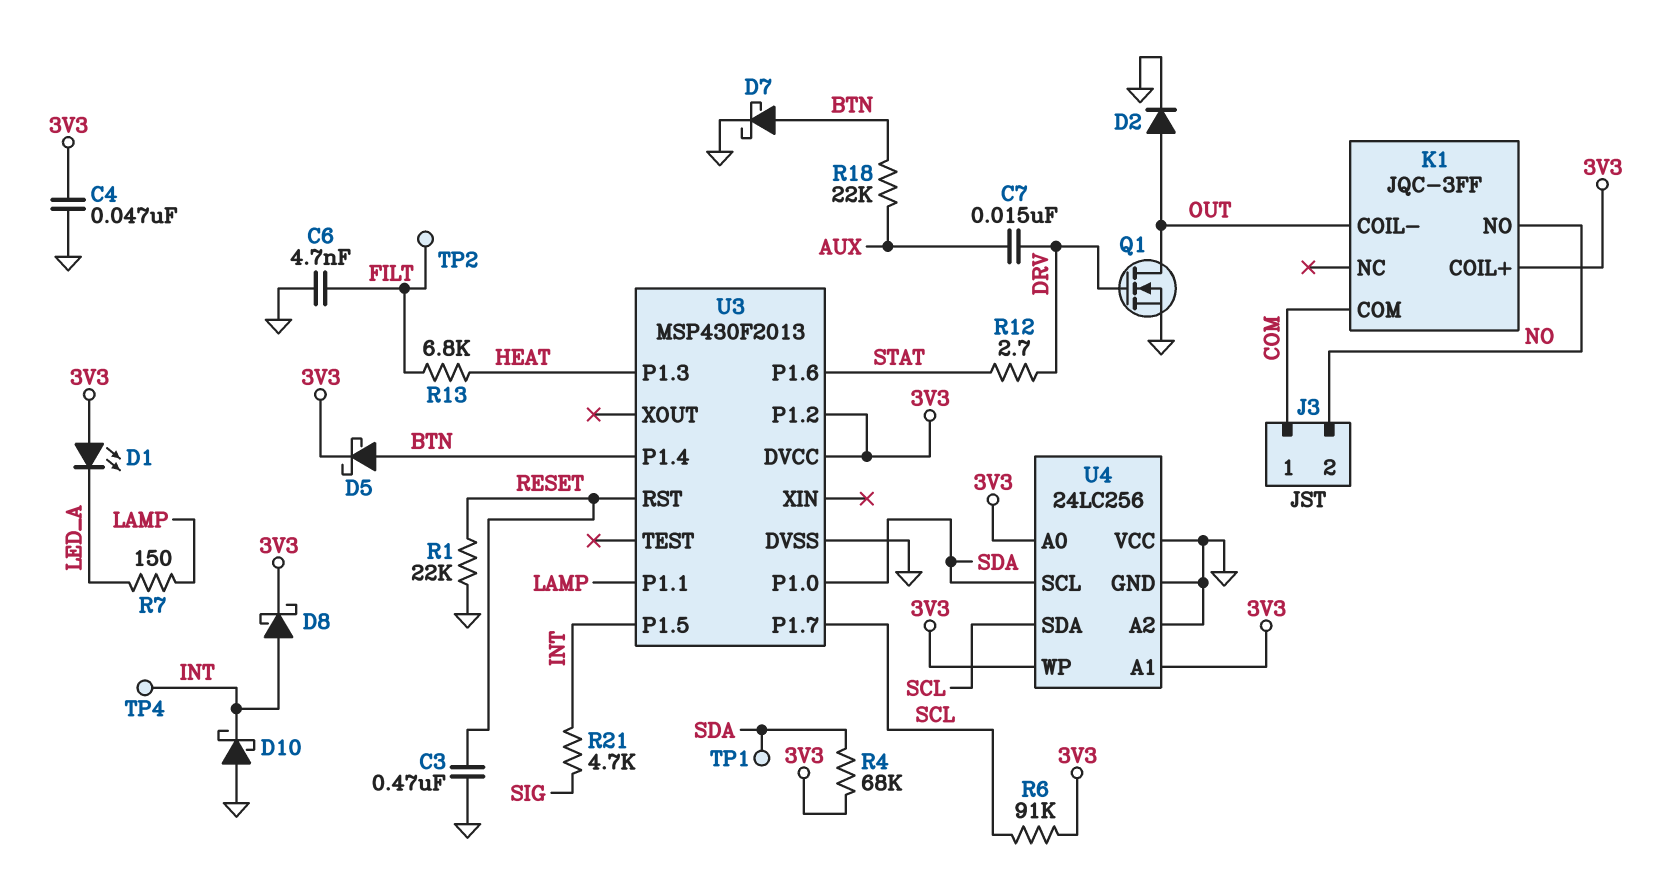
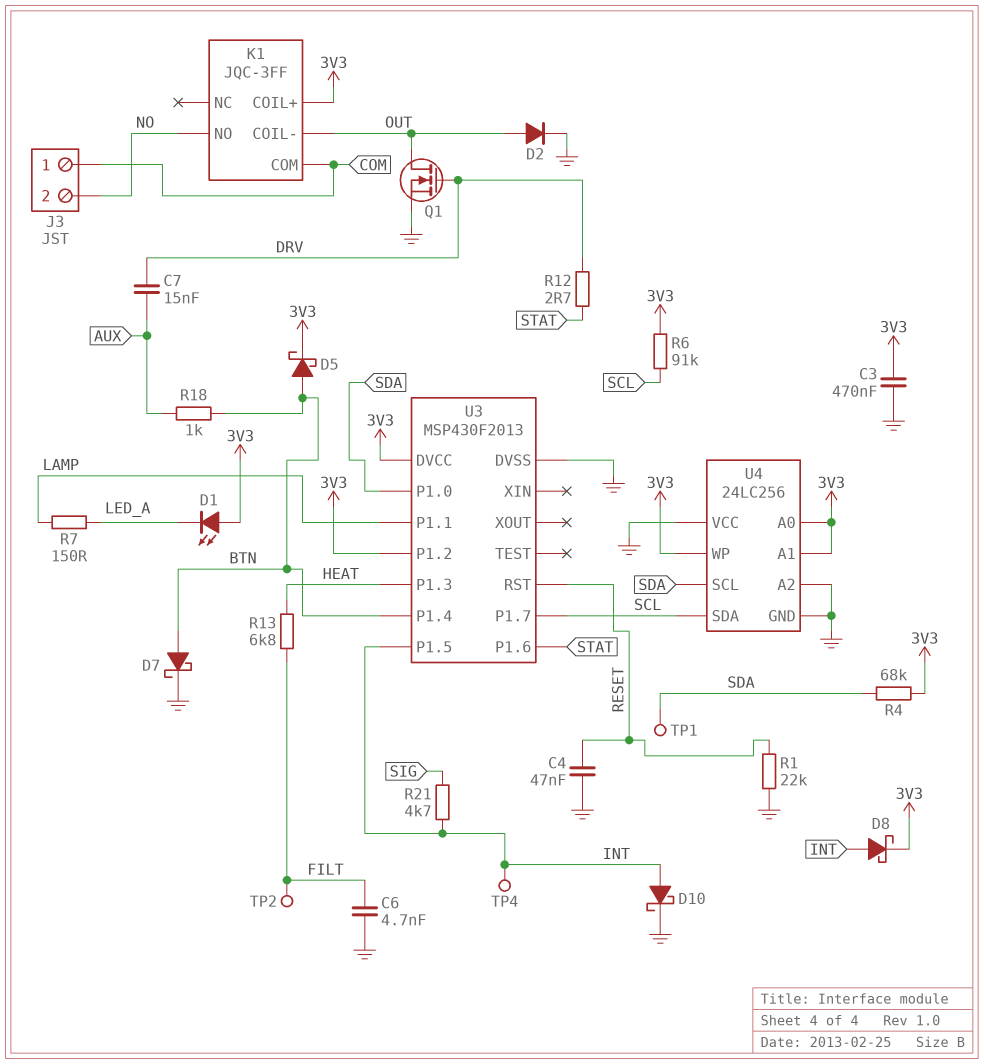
C3: 470nF (GND, RESET) -> 470nF (3V3, GND)
C4: 47nF (3V3, GND) -> 47nF (GND, RESET)
D10: schottky (A GND, K INT) -> schottky (A INT, K GND)
R18: 22k (AUX, BTN) -> 1k (AUX, BTN)

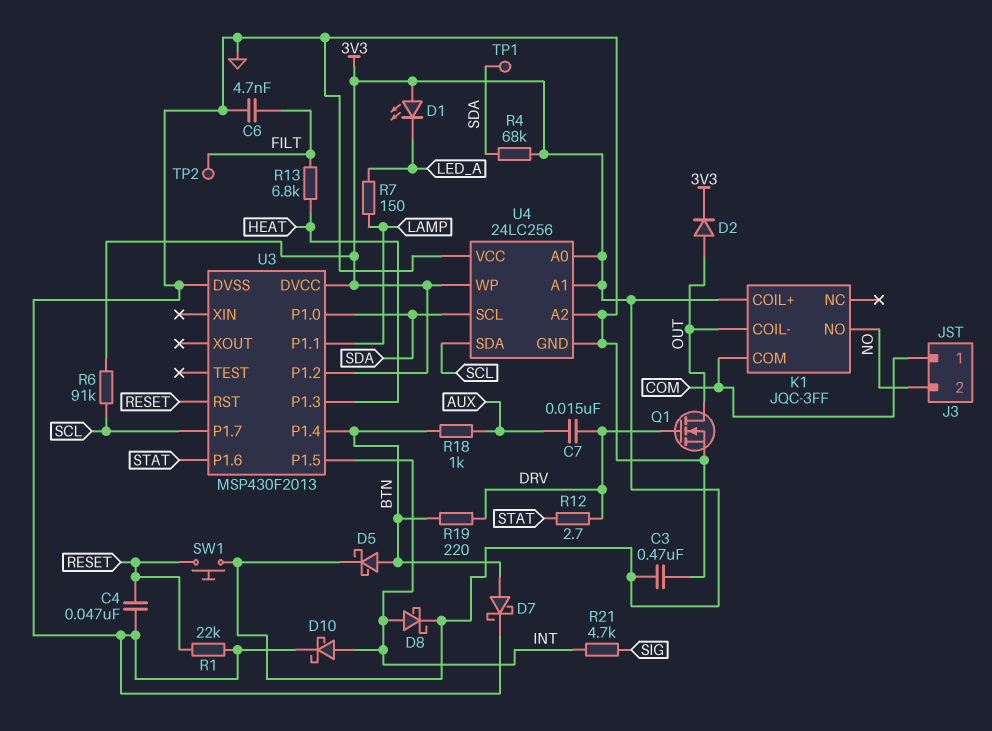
D2: diode (A OUT, K GND) -> diode (A OUT, K 3V3)
R19: none -> 220 (BTN, DRV)
SW1: none -> button (3V3, RESET)
TP4: test point (INT) -> none

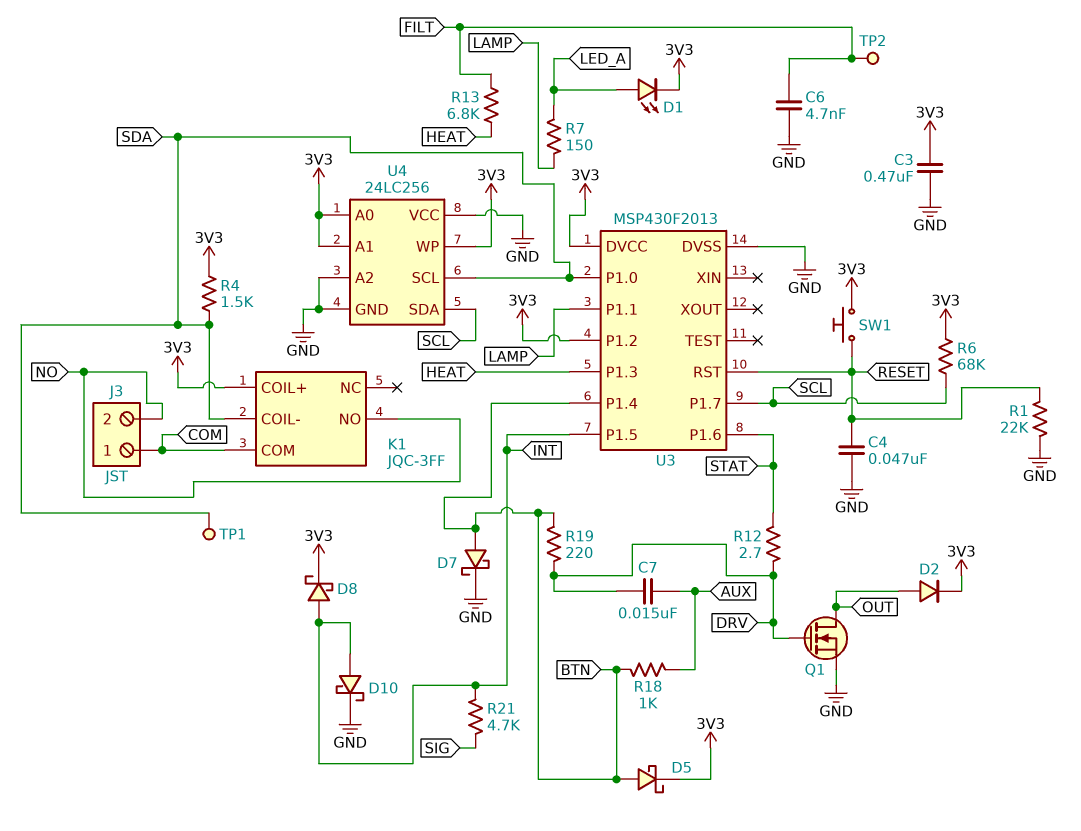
D1: LED (A 3V3, K LED_A) -> LED (A LED_A, K 3V3)
K1 pin COIL-: OUT -> SDA
R4: 68k (3V3, SDA) -> 1.5k (3V3, SDA)
R6: 91k (3V3, SCL) -> 68k (3V3, SCL)

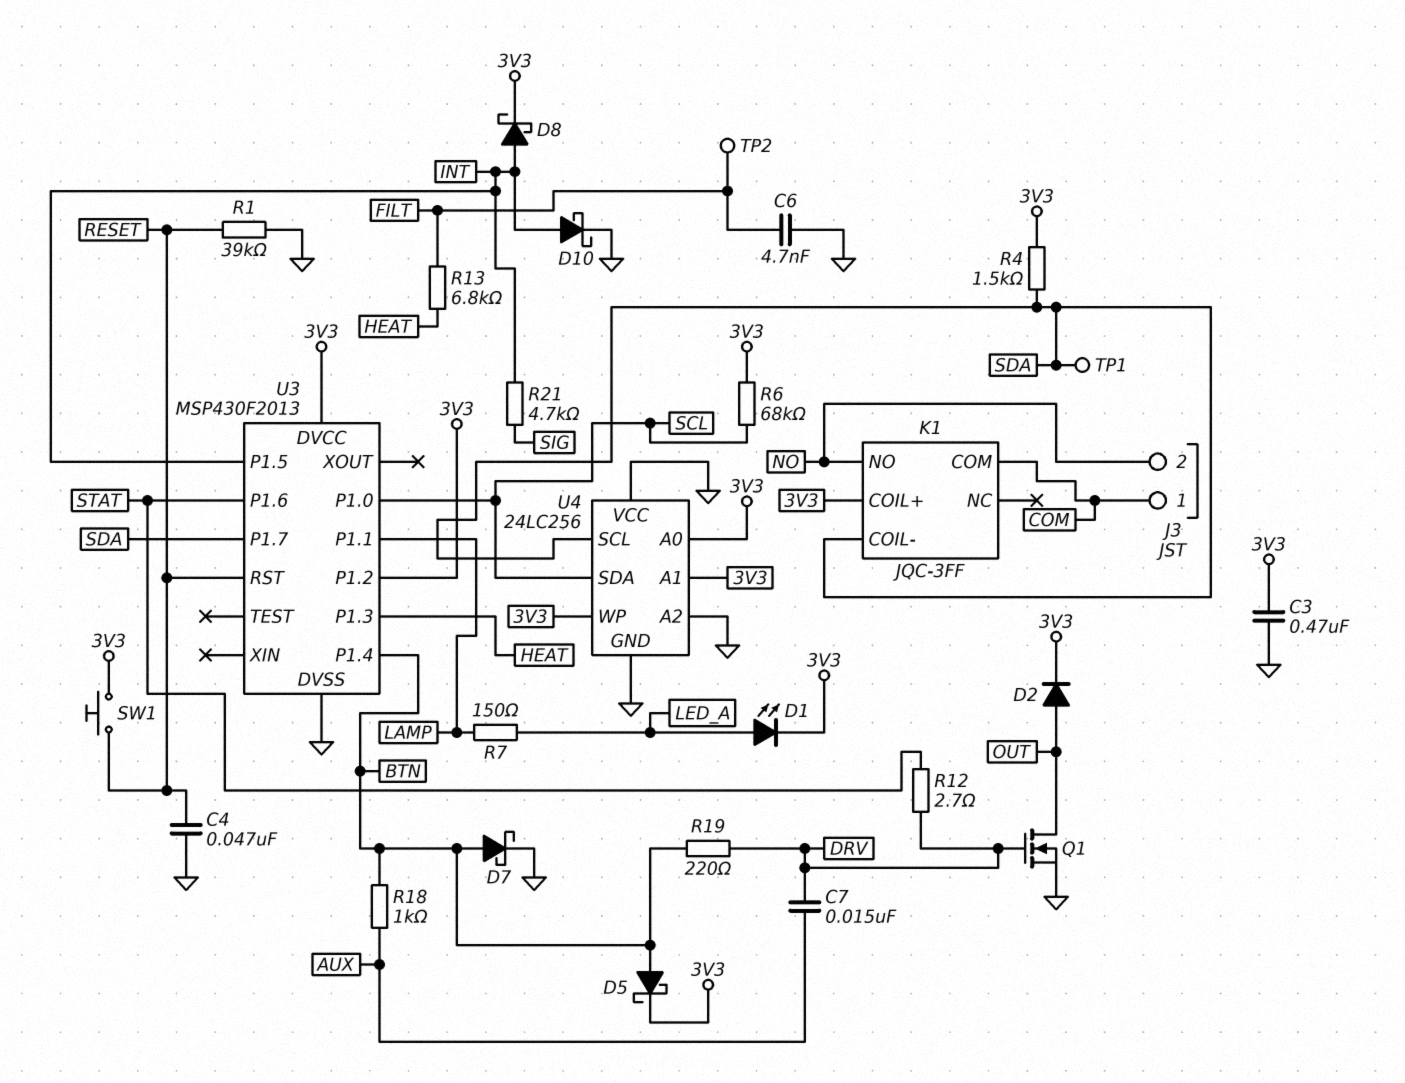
R1: 22k (GND, RESET) -> 39k (GND, RESET)
U3 pin P1.0: SDA -> SCL
U3 pin P1.7: SCL -> SDA

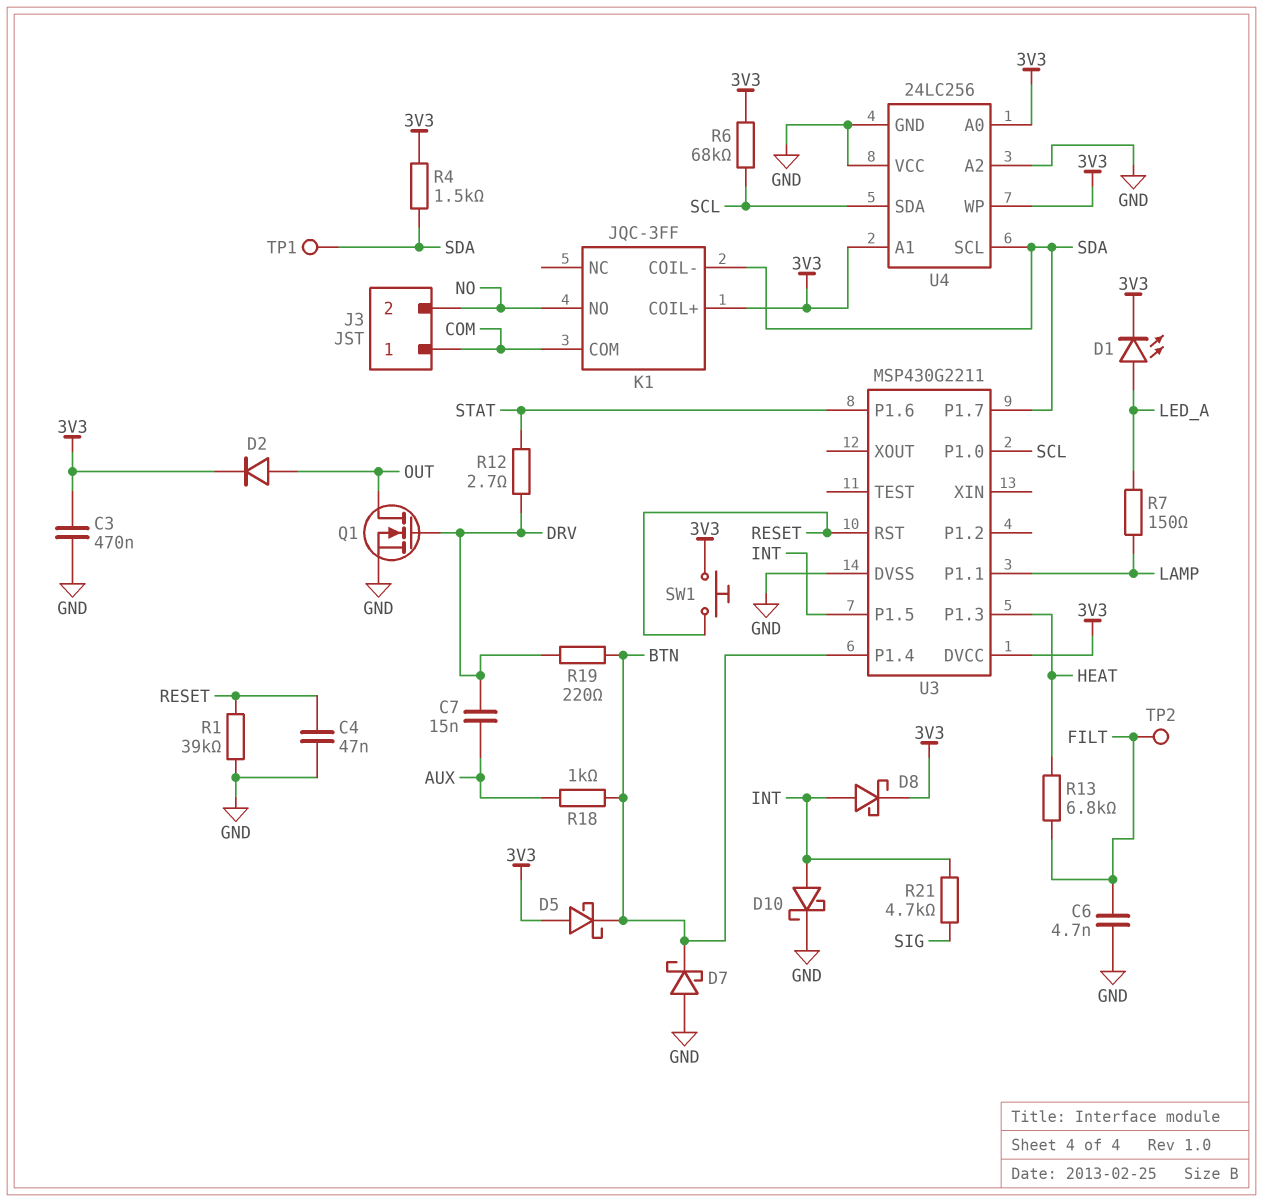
D5: schottky (A BTN, K 3V3) -> schottky (A 3V3, K BTN)
D7: schottky (A BTN, K GND) -> schottky (A GND, K BTN)
U3: MSP430F2013 -> MSP430G2211
U3 pin P1.2: 3V3 -> none

